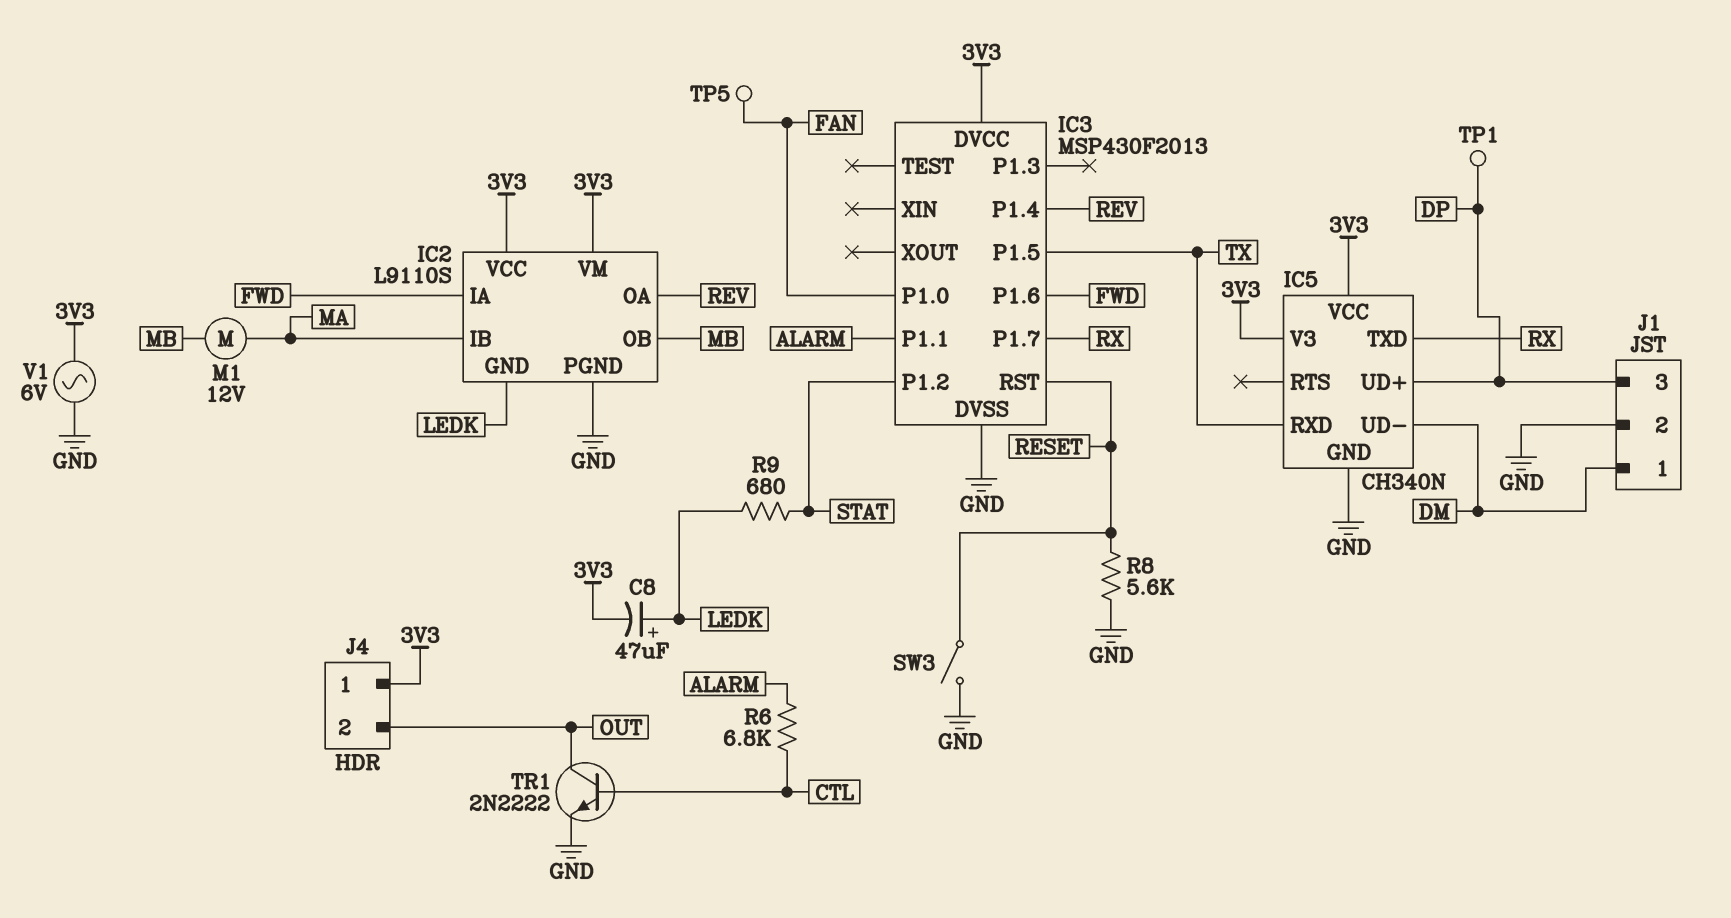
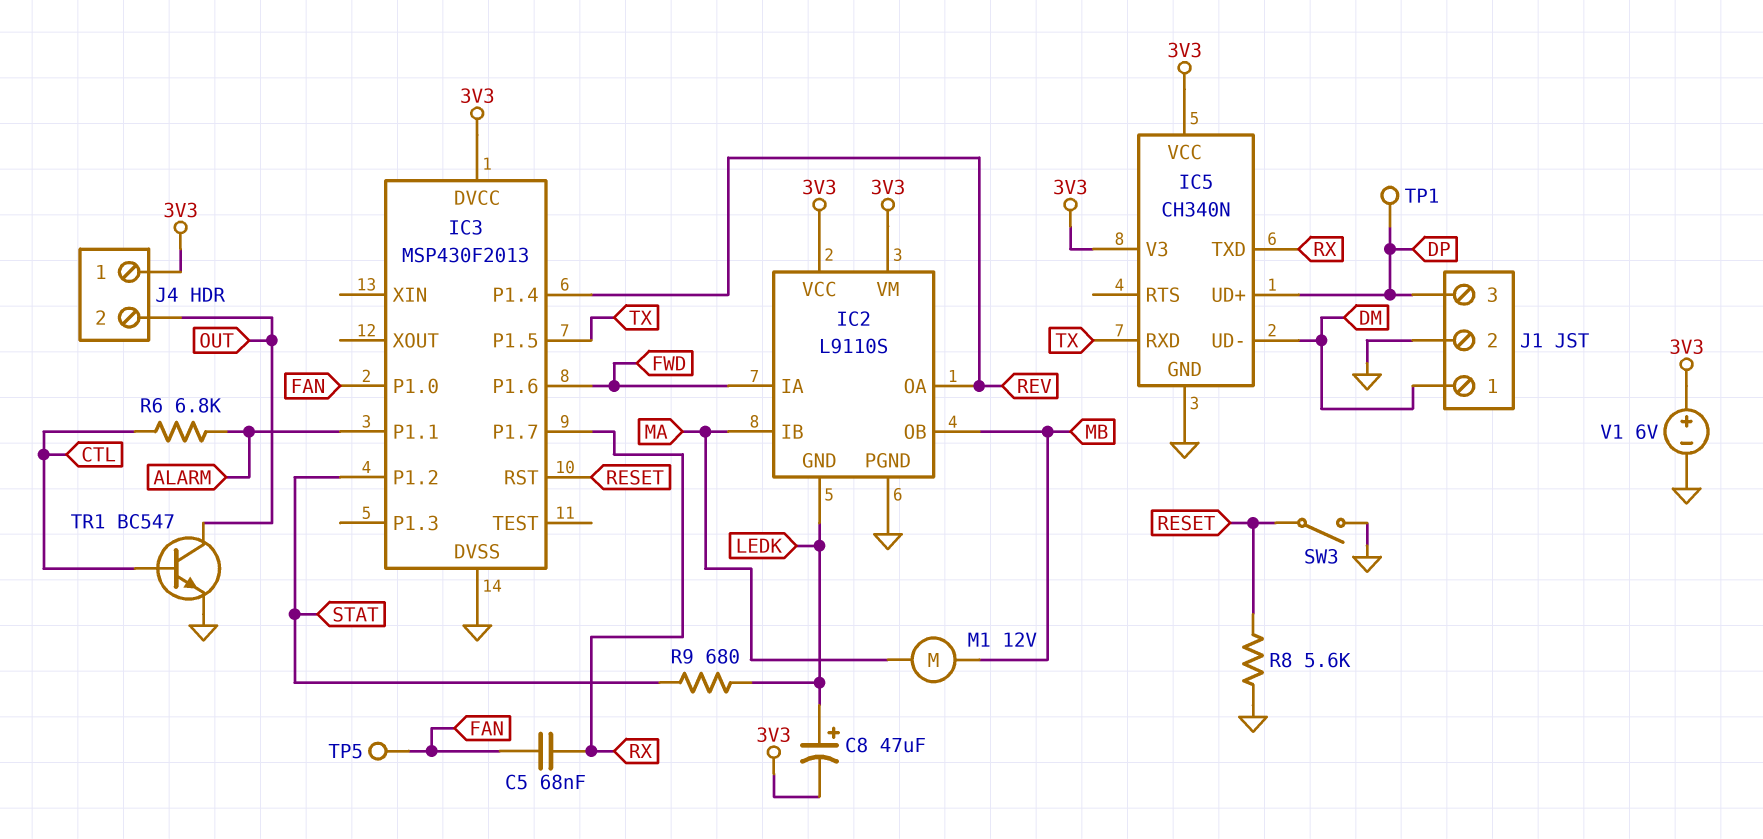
C5: none -> 68nF (FAN, RX)
TR1: NPN 2N2222 (B CTL, C OUT, E GND) -> NPN BC547 (B CTL, C OUT, E GND)
V1: AC 6V (3V3, GND) -> 6V (plus 3V3, minus GND)

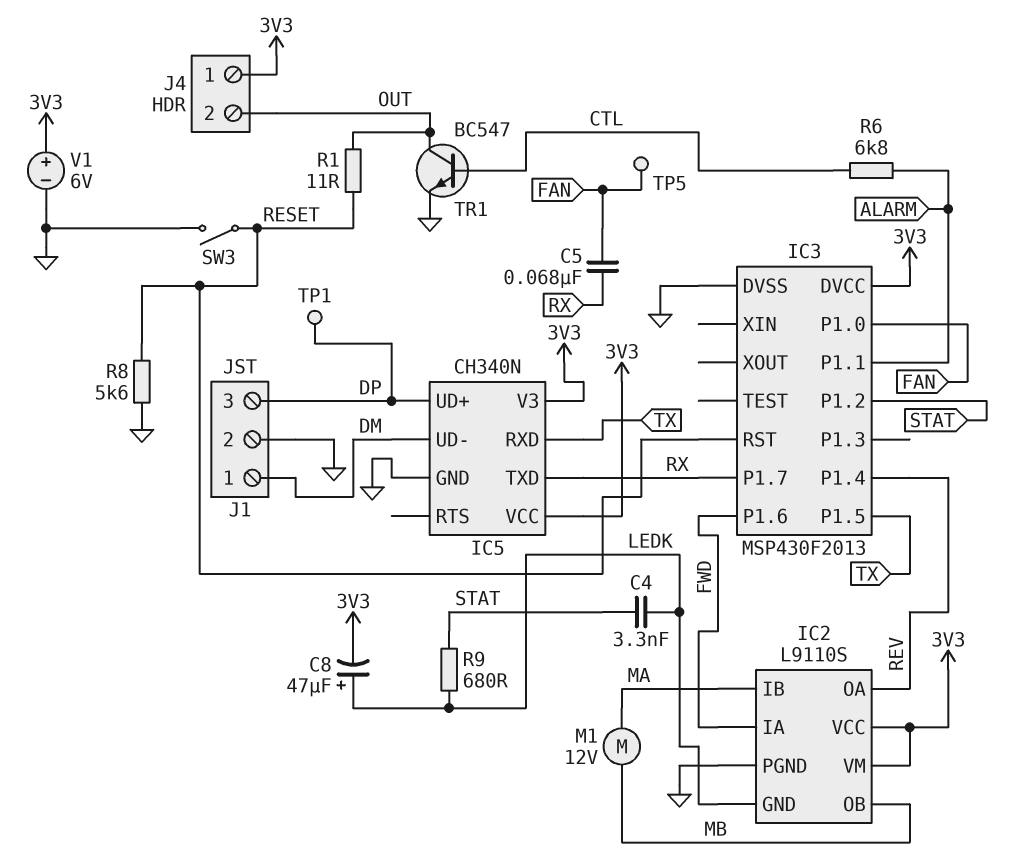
C4: none -> 3.3nF (LEDK, STAT)
R1: none -> 11 (OUT, RESET)

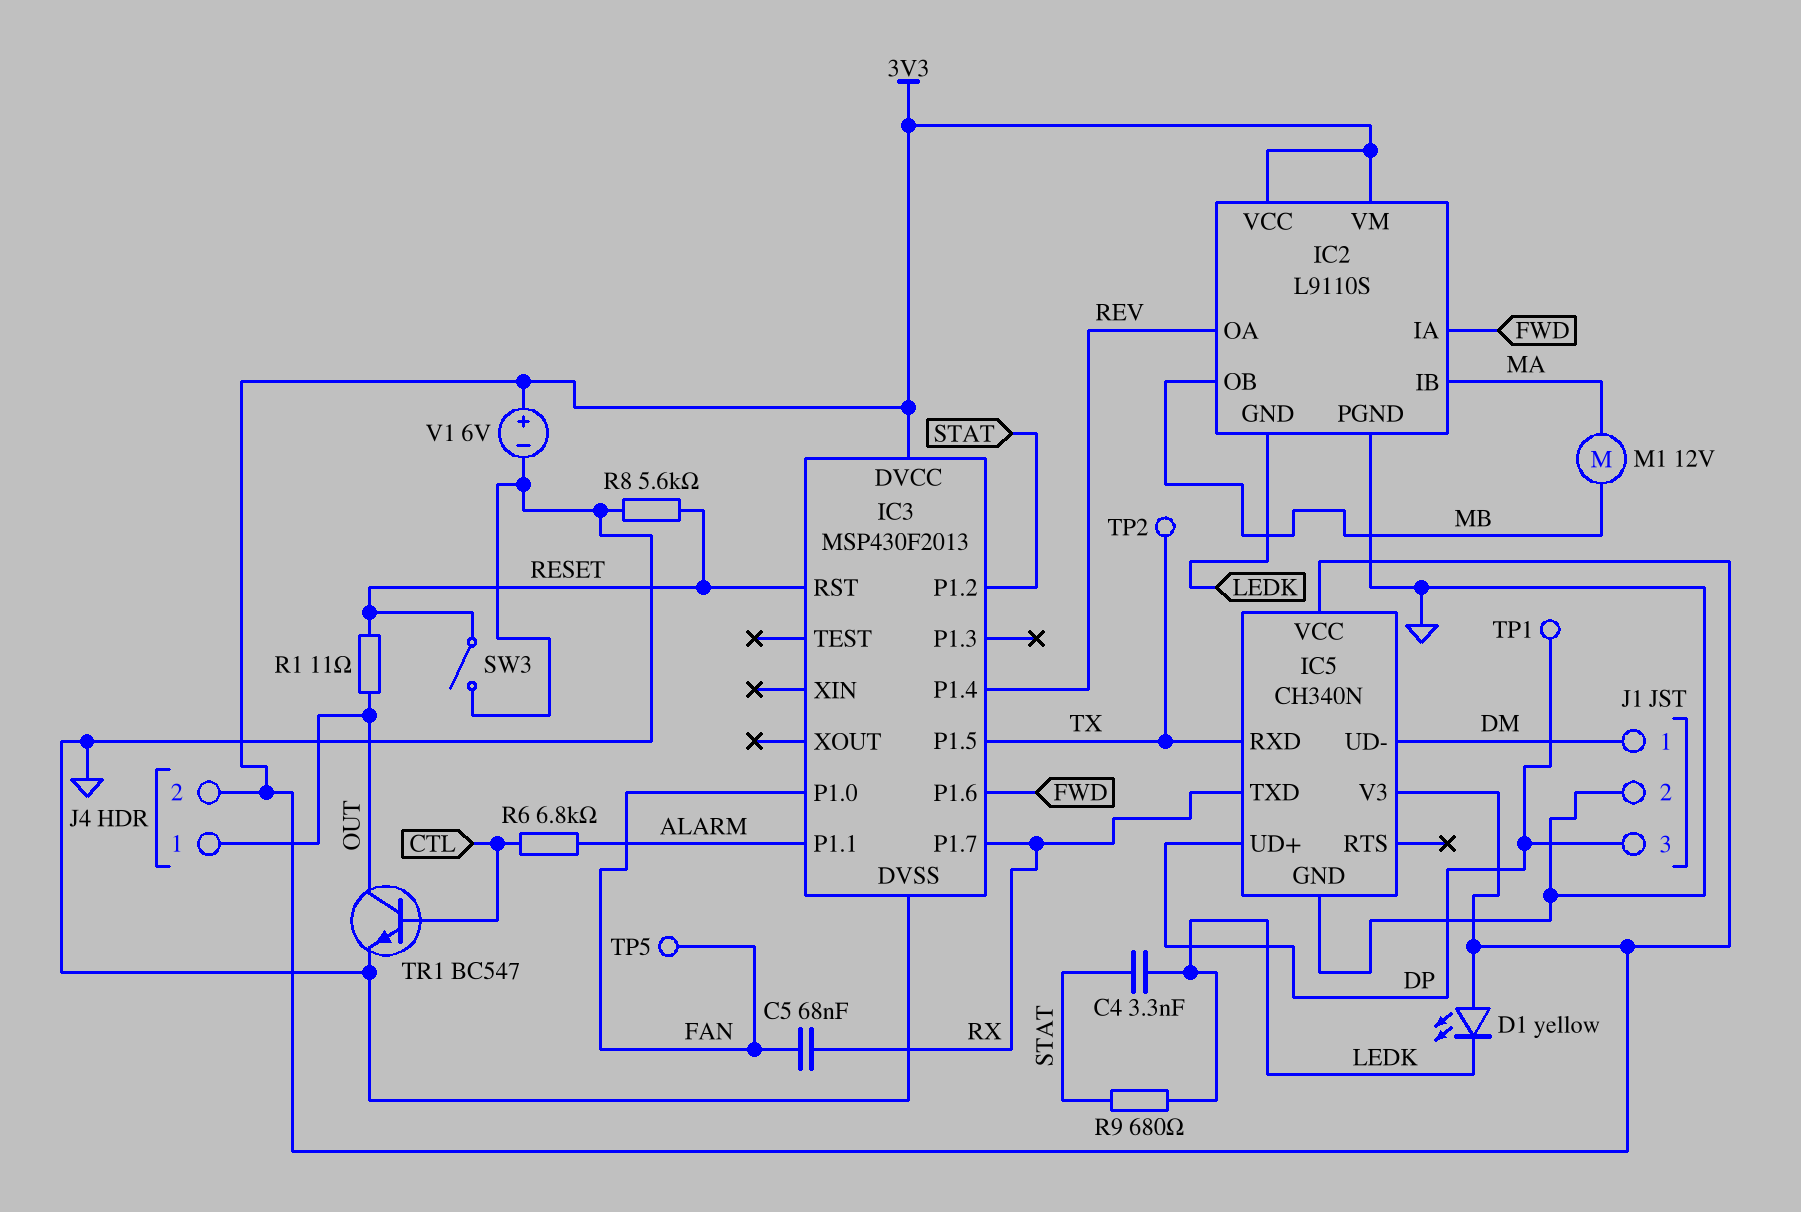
C8: 47uF (plus LEDK, minus 3V3) -> none
D1: none -> LED yellow (A 3V3, K LEDK)
J4 pin 1: 3V3 -> OUT
J4 pin 2: OUT -> 3V3
TP2: none -> test point (TX)

